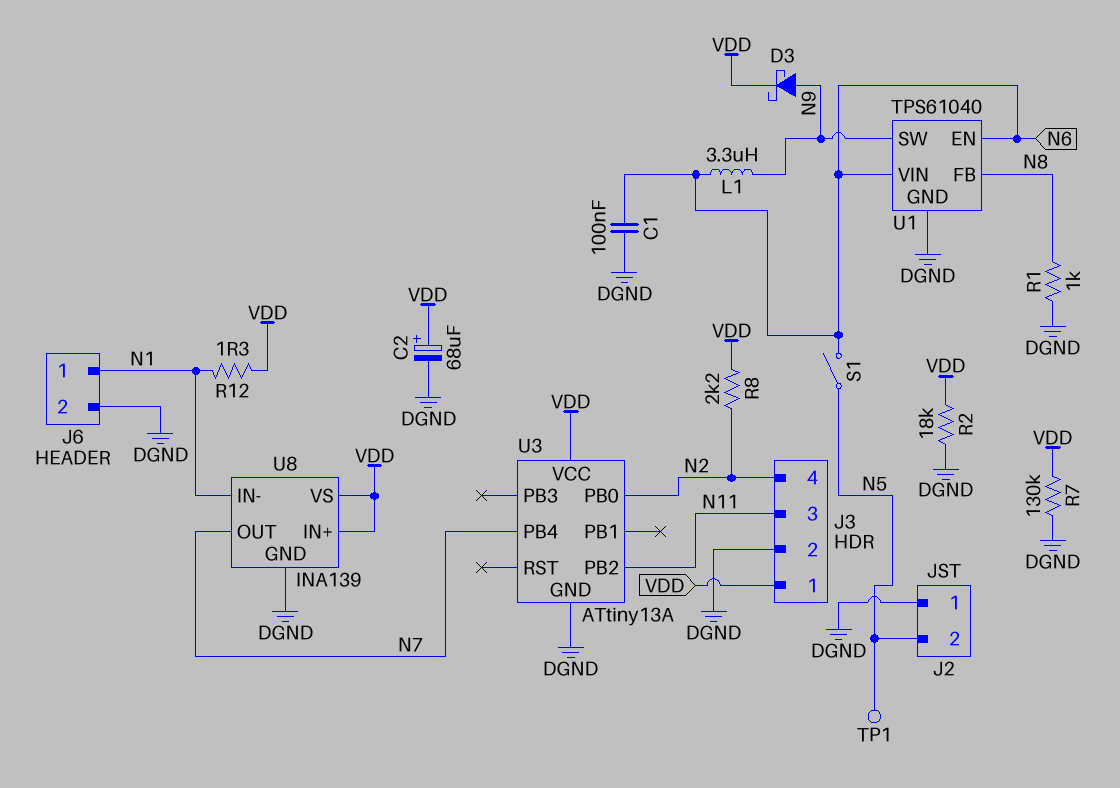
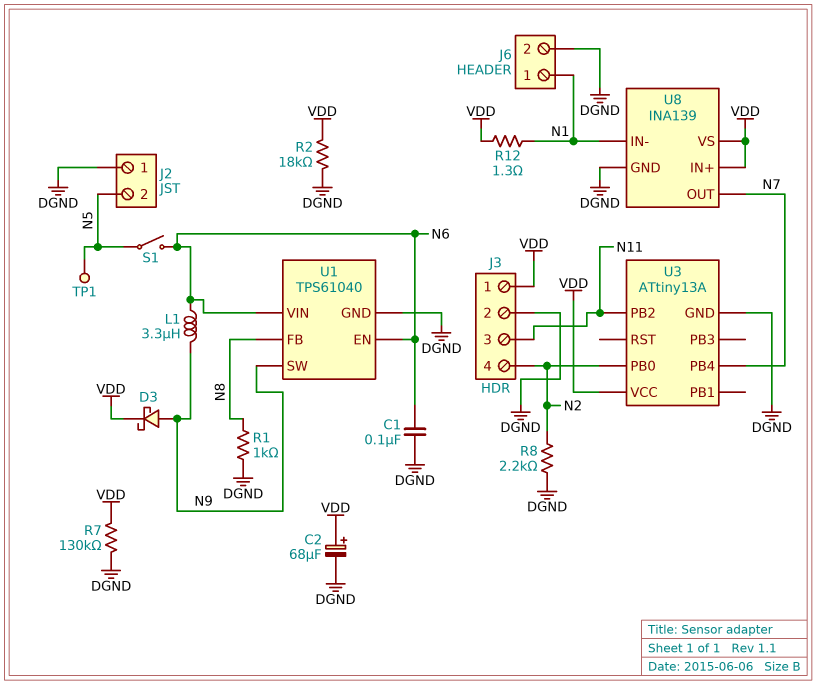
R8: 2.2k (N2, VDD) -> 2.2k (DGND, N2)

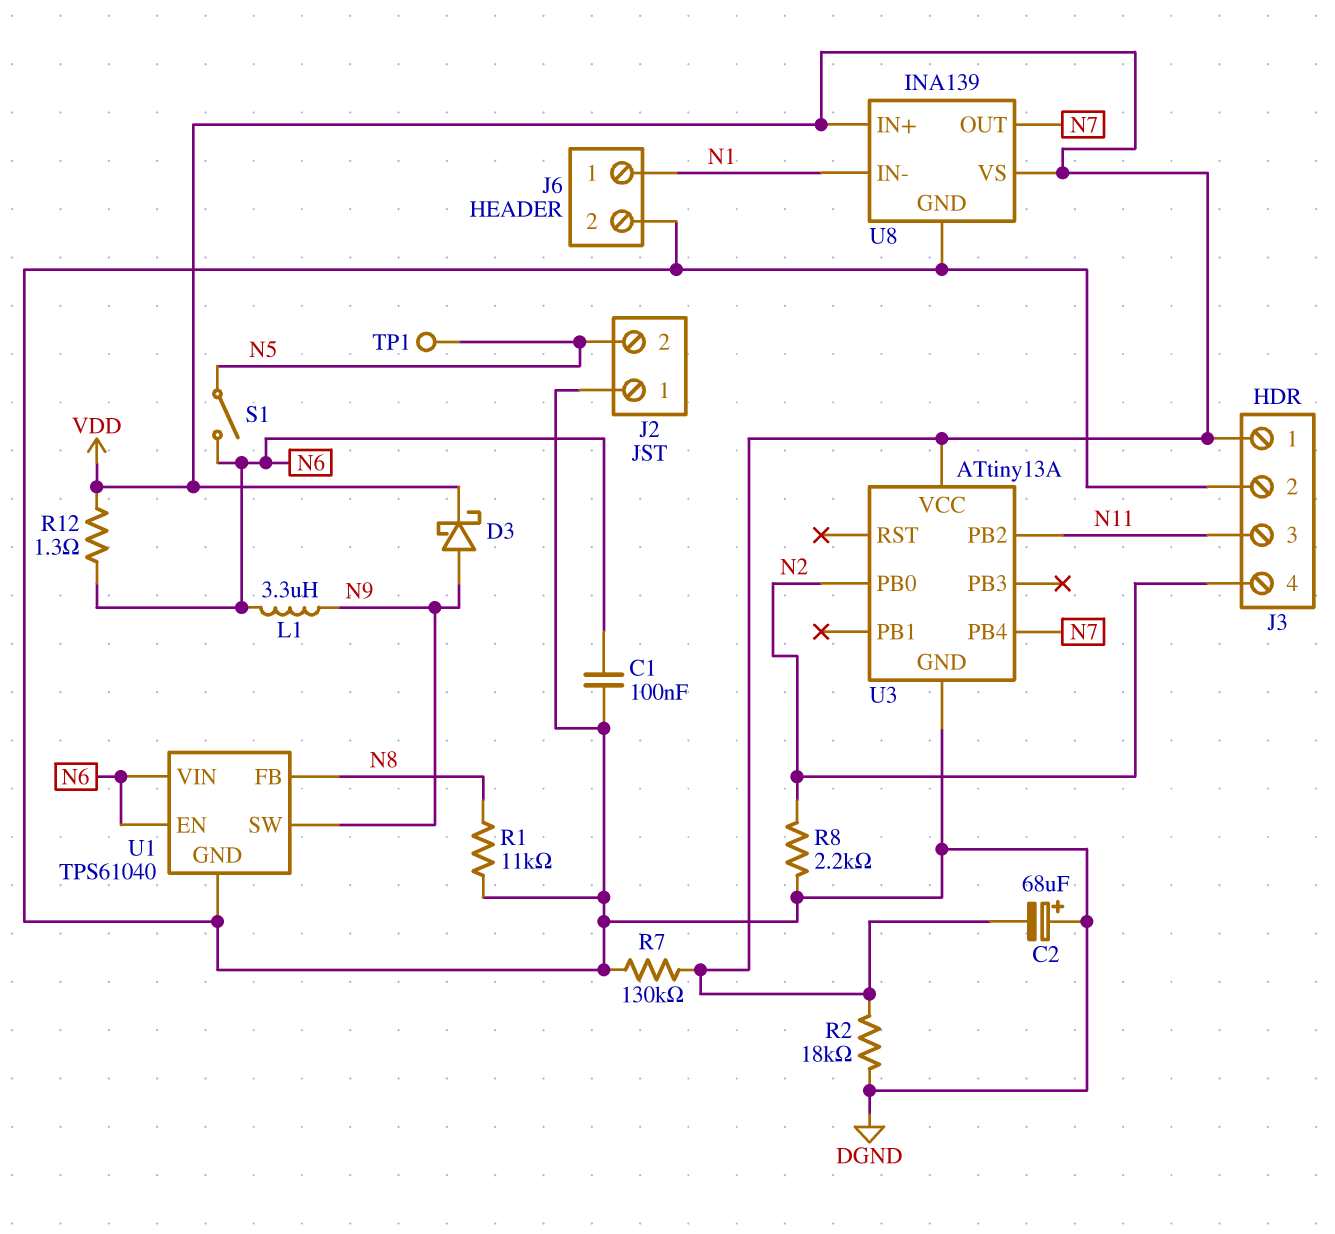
C2: 68uF (plus VDD, minus DGND) -> 68uF (plus DGND, minus VDD)
R1: 1k (DGND, N8) -> 11k (DGND, N8)
R12: 1.3 (N1, VDD) -> 1.3 (N6, VDD)

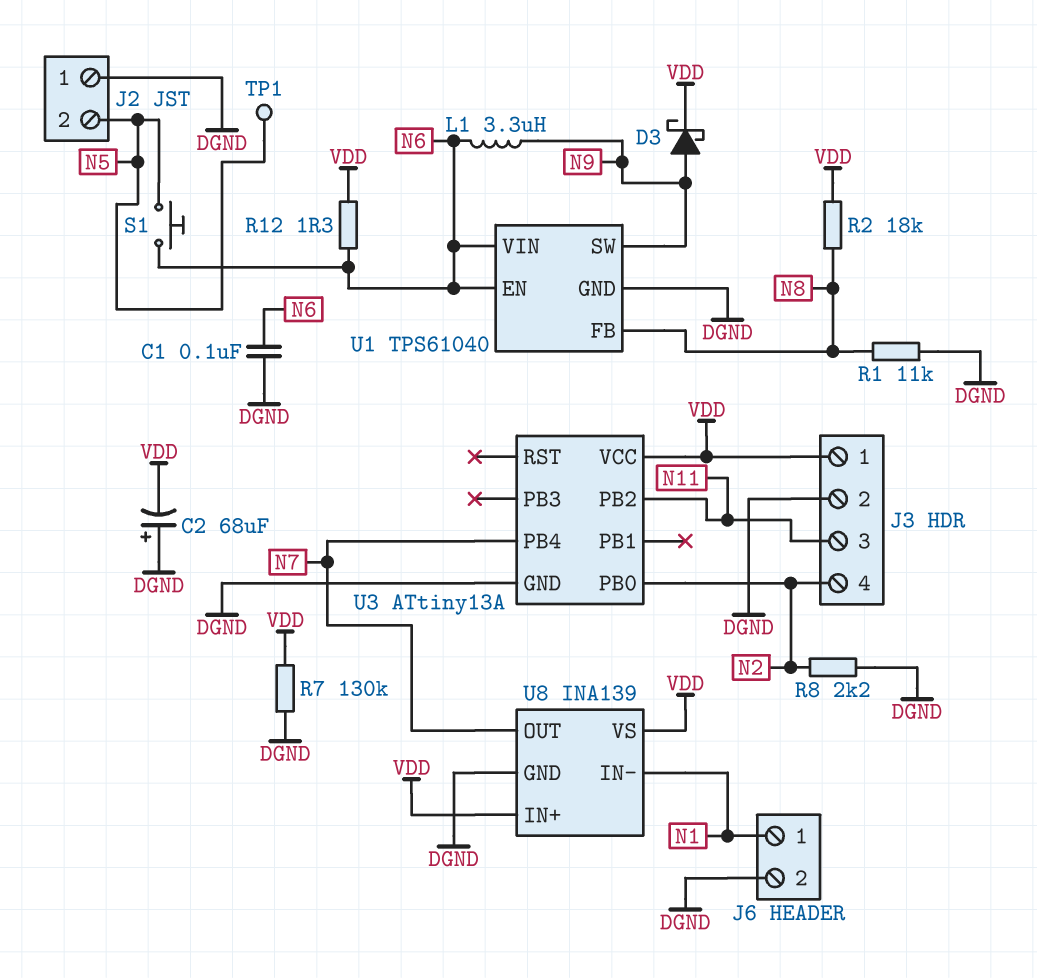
R2: 18k (DGND, VDD) -> 18k (N8, VDD)
S1: switch (N5, N6) -> button (N5, N6)

